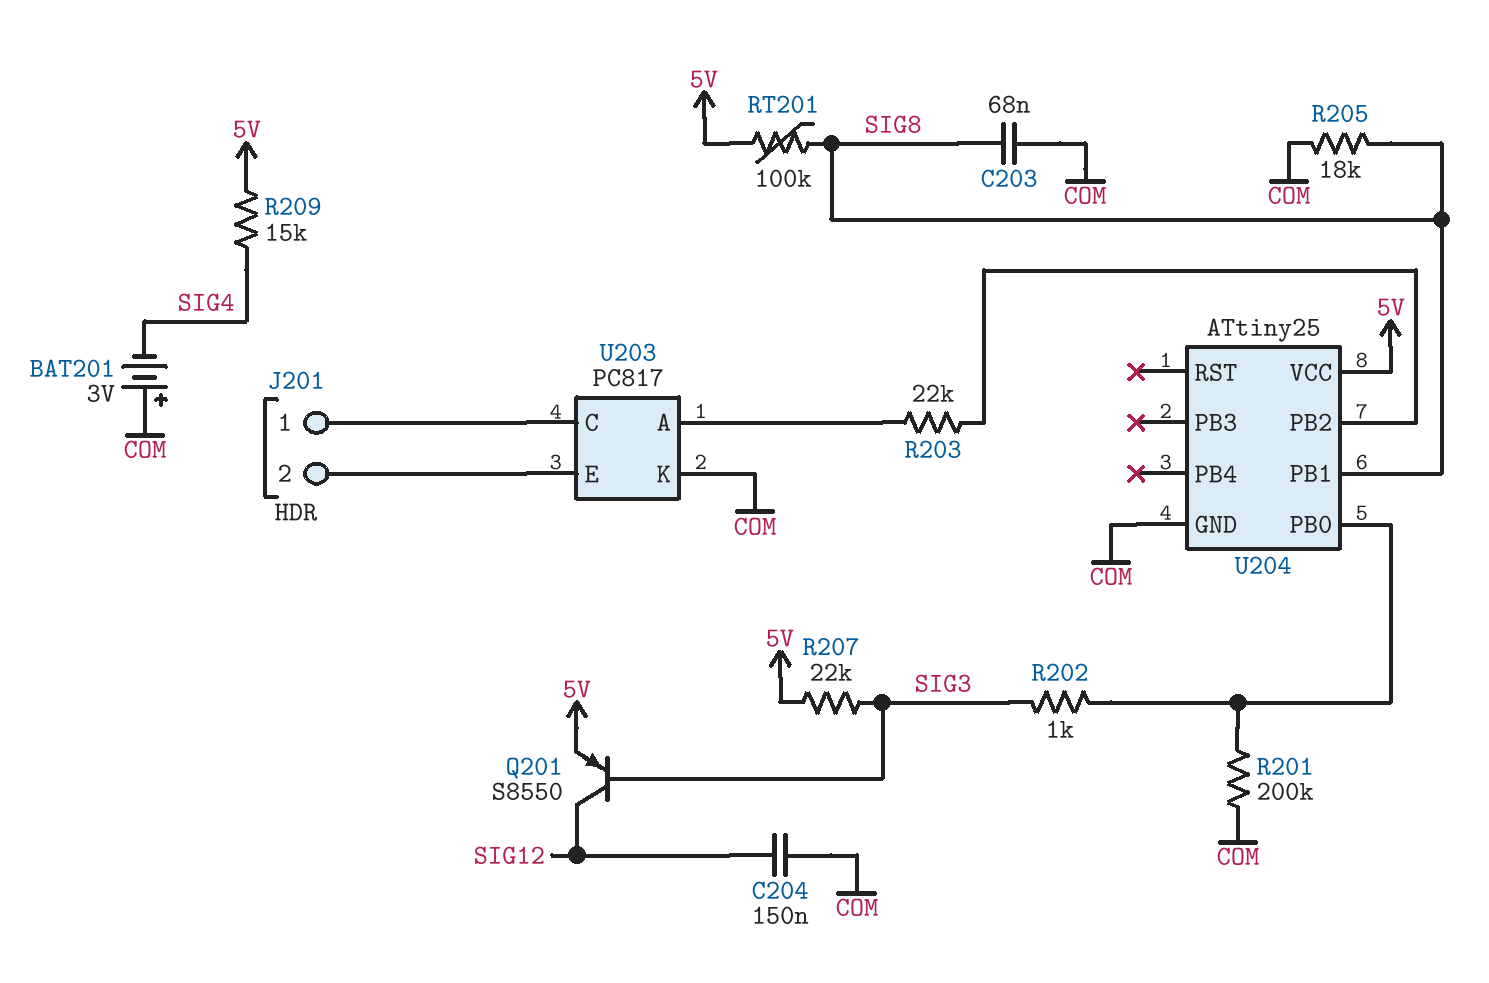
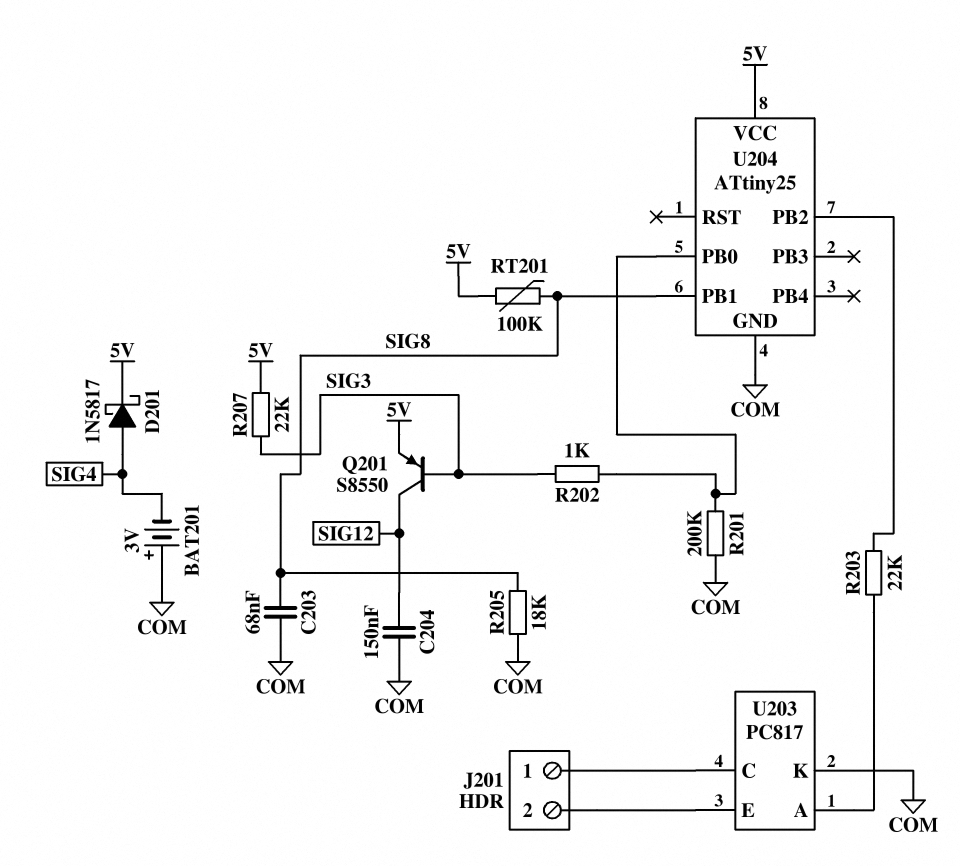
D201: none -> schottky 1N5817 (A SIG4, K 5V)
R209: 15k (5V, SIG4) -> none

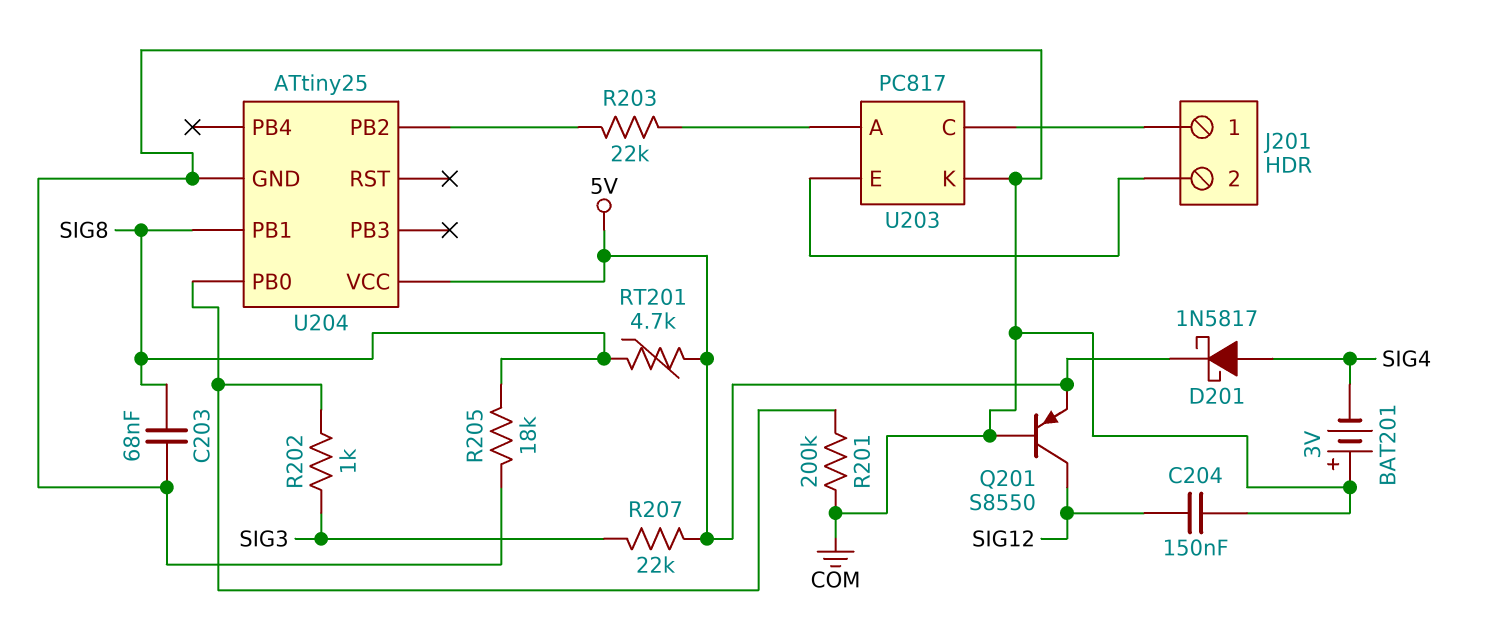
Q201: PNP S8550 (B SIG3, C SIG12, E 5V) -> PNP S8550 (B COM, C SIG12, E 5V)
RT201: 100k (5V, SIG8) -> 4.7k (5V, SIG8)

